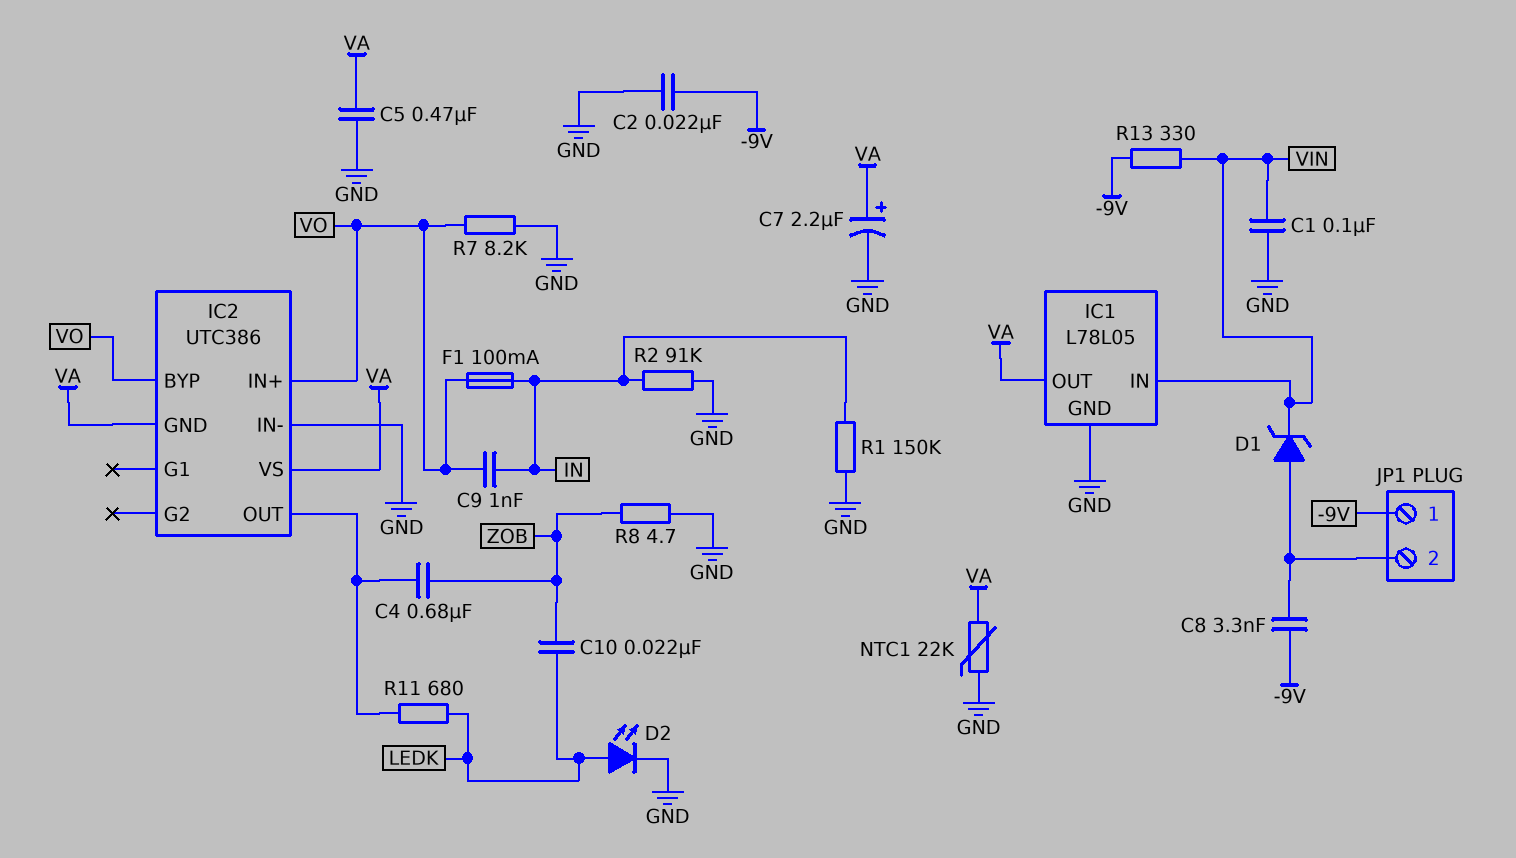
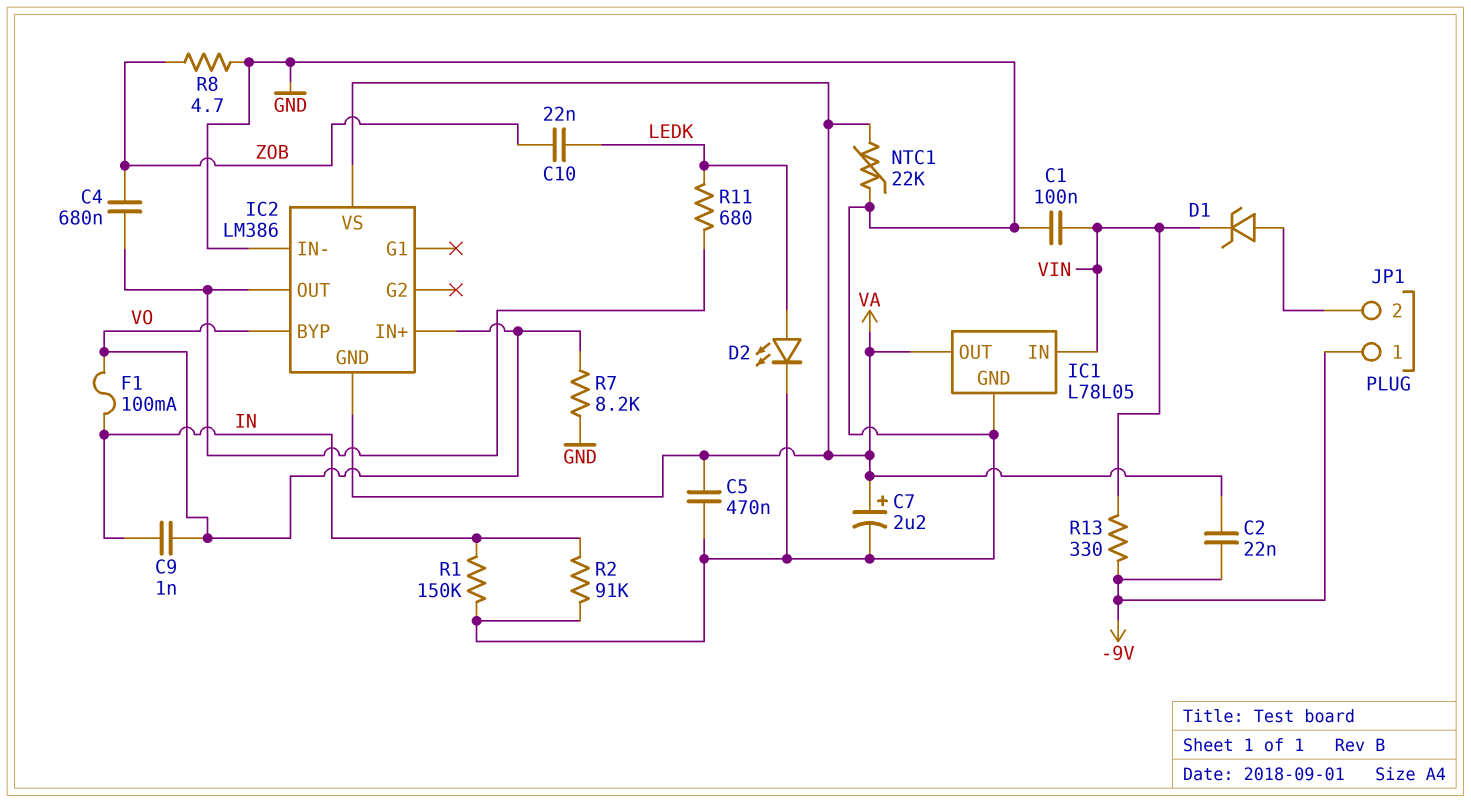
C2: 22nF (-9V, GND) -> 22nF (-9V, VA)
C8: 3.3nF (-9V, JP1/2) -> none
IC2: UTC386 -> LM386

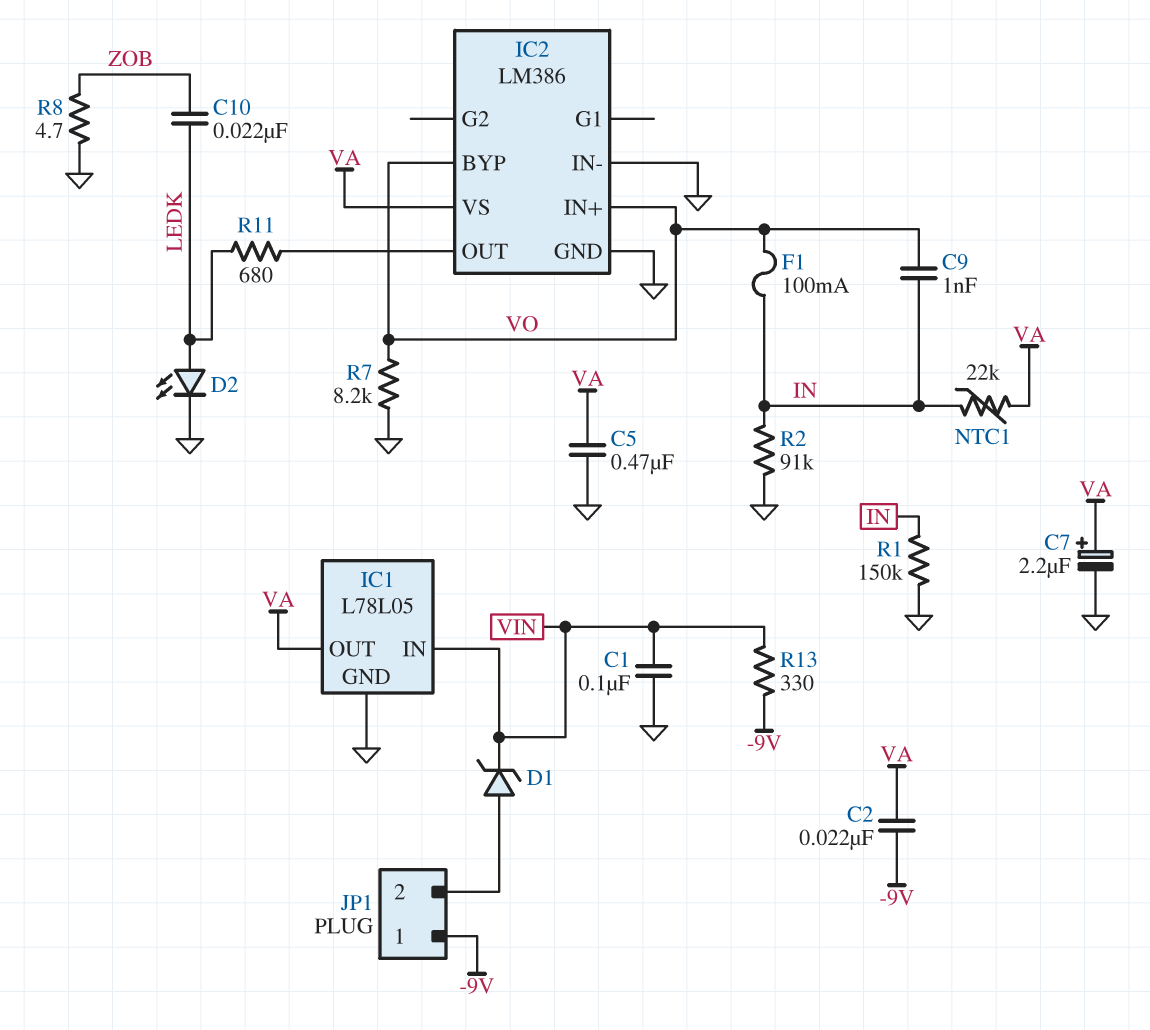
C4: 680nF (IC2/OUT, ZOB) -> none
IC2 pin GND: VA -> GND
NTC1: 22k (GND, VA) -> 22k (IN, VA)

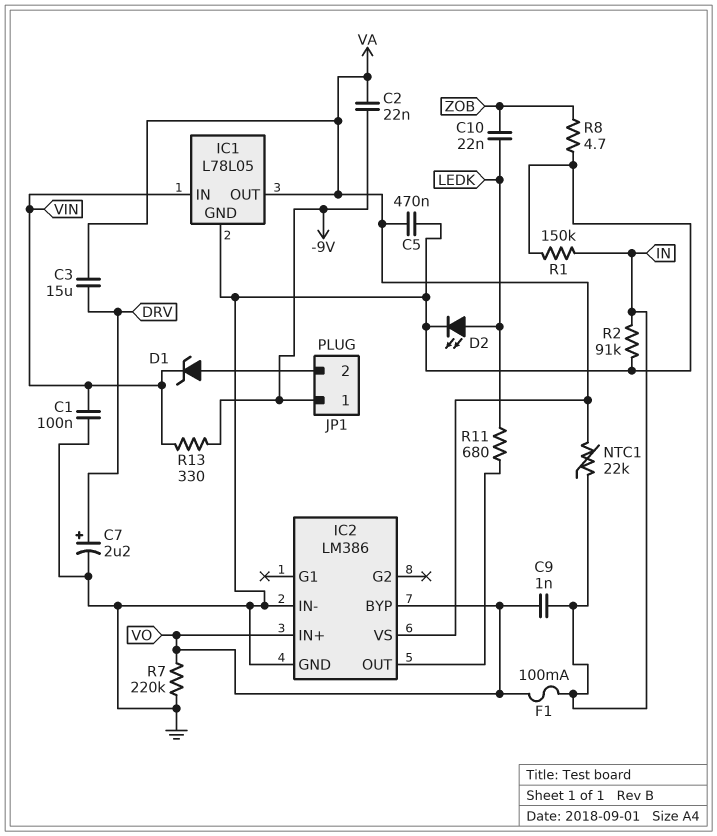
C3: none -> 15uF (DRV, VA)
C7: 2.2uF (plus VA, minus GND) -> 2.2uF (plus DRV, minus GND)
R7: 8.2k (GND, VO) -> 220k (GND, VO)

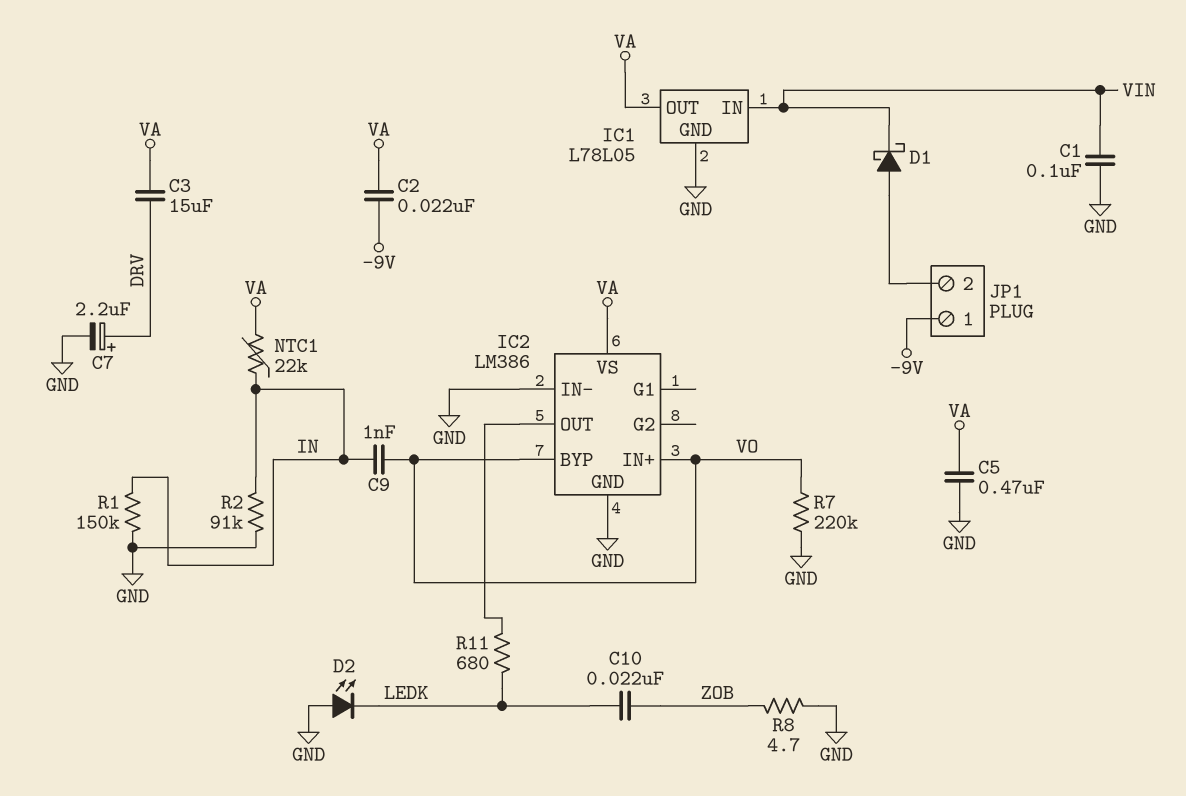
D1: zener (A JP1/2, K VIN) -> schottky (A JP1/2, K VIN)
D2: LED (A LEDK, K GND) -> LED (A GND, K LEDK)
F1: 100mA (IN, VO) -> none
R13: 330 (-9V, VIN) -> none

